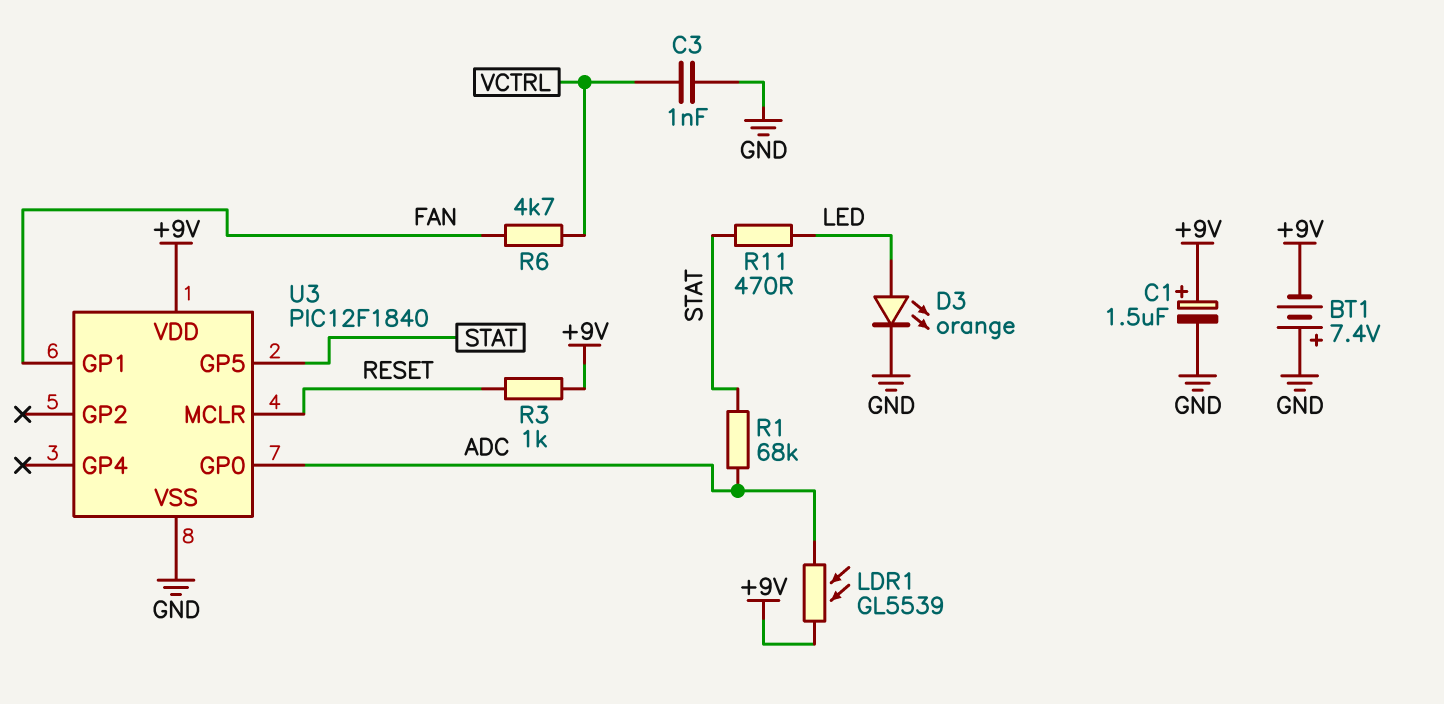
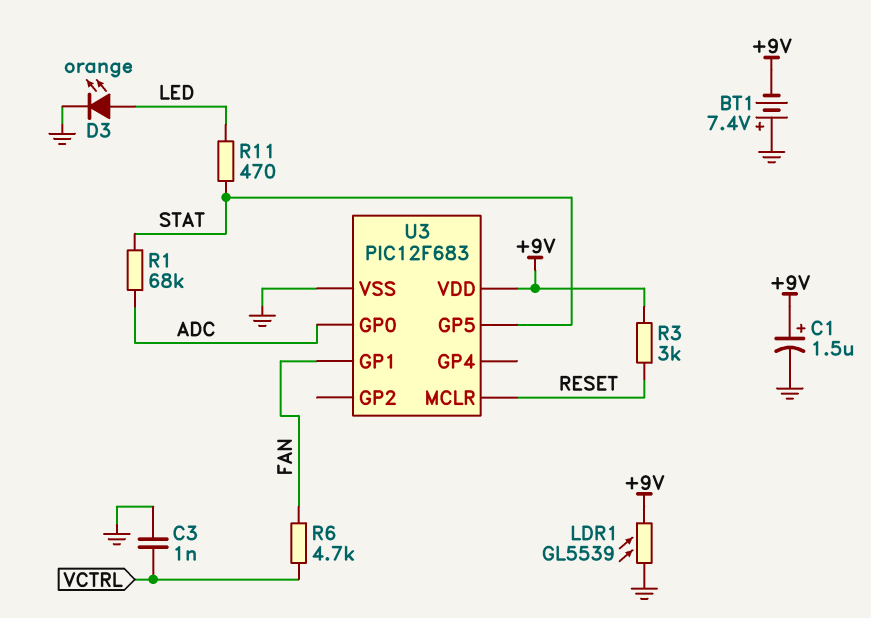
LDR1: GL5539 (+9V, ADC) -> GL5539 (+9V, GND)
R3: 1k (+9V, RESET) -> 3k (+9V, RESET)
U3: PIC12F1840 -> PIC12F683

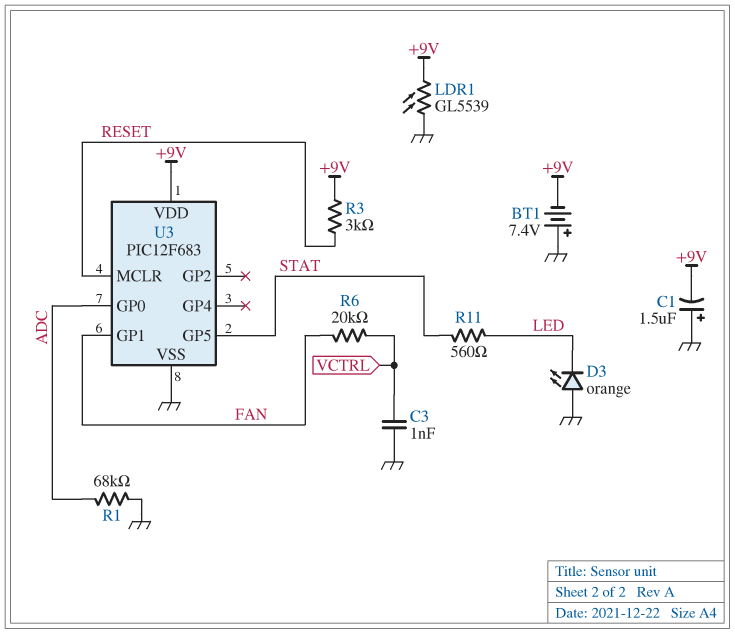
C1: 1.5uF (plus +9V, minus GND) -> 1.5uF (plus GND, minus +9V)
D3: LED orange (A LED, K GND) -> LED orange (A GND, K LED)
R1: 68k (ADC, STAT) -> 68k (ADC, GND)
R6: 4.7k (FAN, VCTRL) -> 20k (FAN, VCTRL)
R11: 470 (LED, STAT) -> 560 (LED, STAT)

